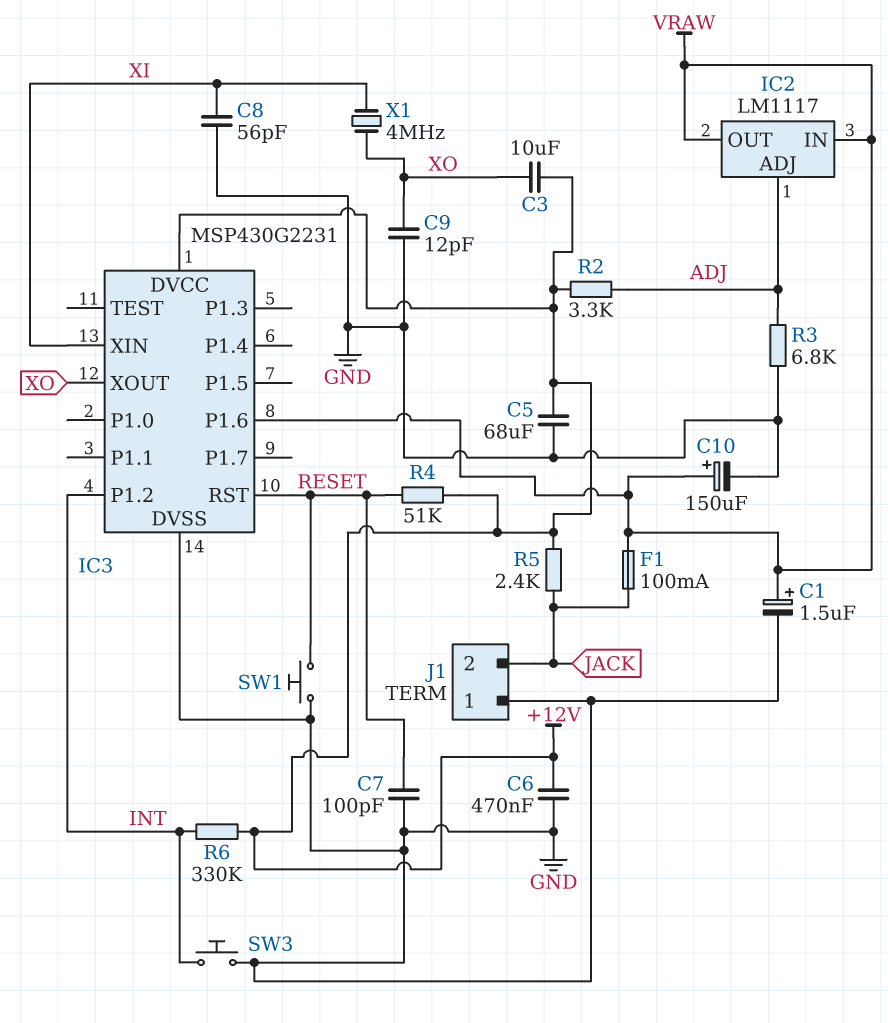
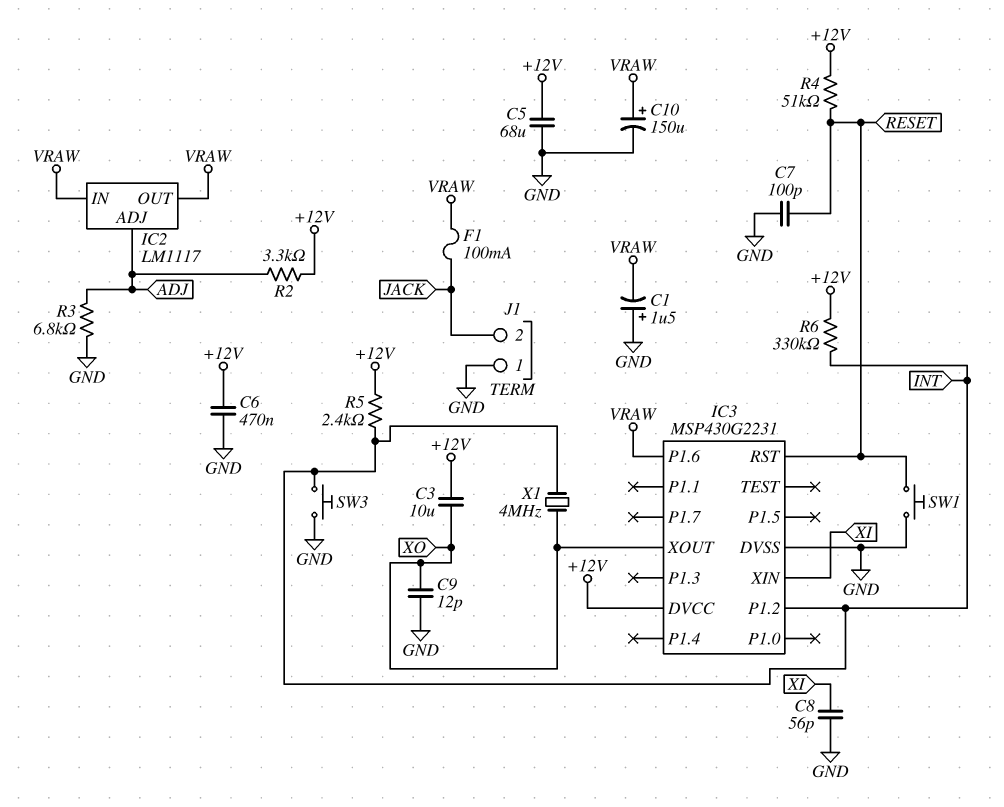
C1: 1.5uF (plus VRAW, minus GND) -> 1.5uF (plus GND, minus VRAW)
R5: 2.4k (+12V, JACK) -> 2.4k (+12V, INT)
X1: 4MHz (XI, XO) -> 4MHz (INT, XO)

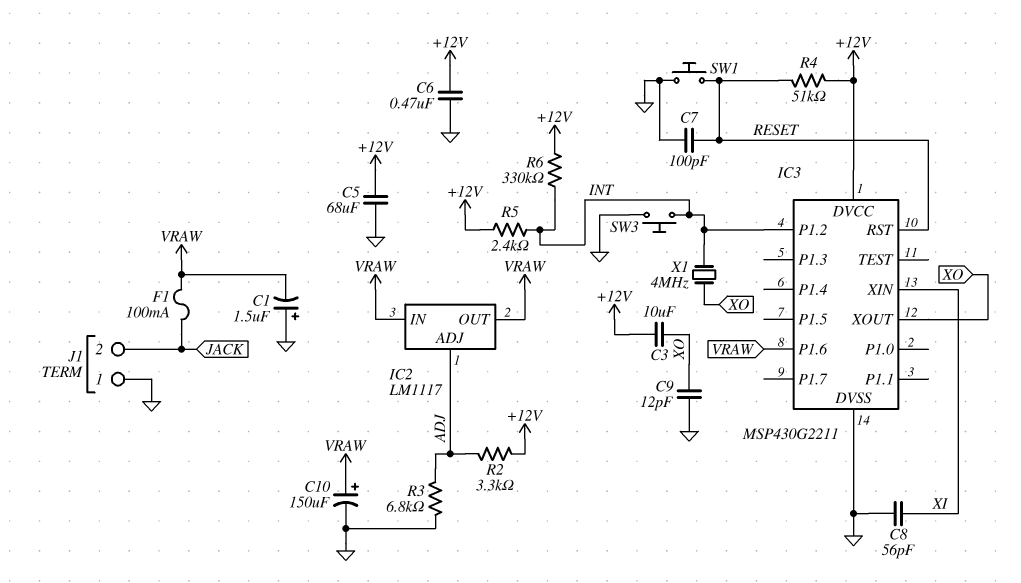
IC3: MSP430G2231 -> MSP430G2211

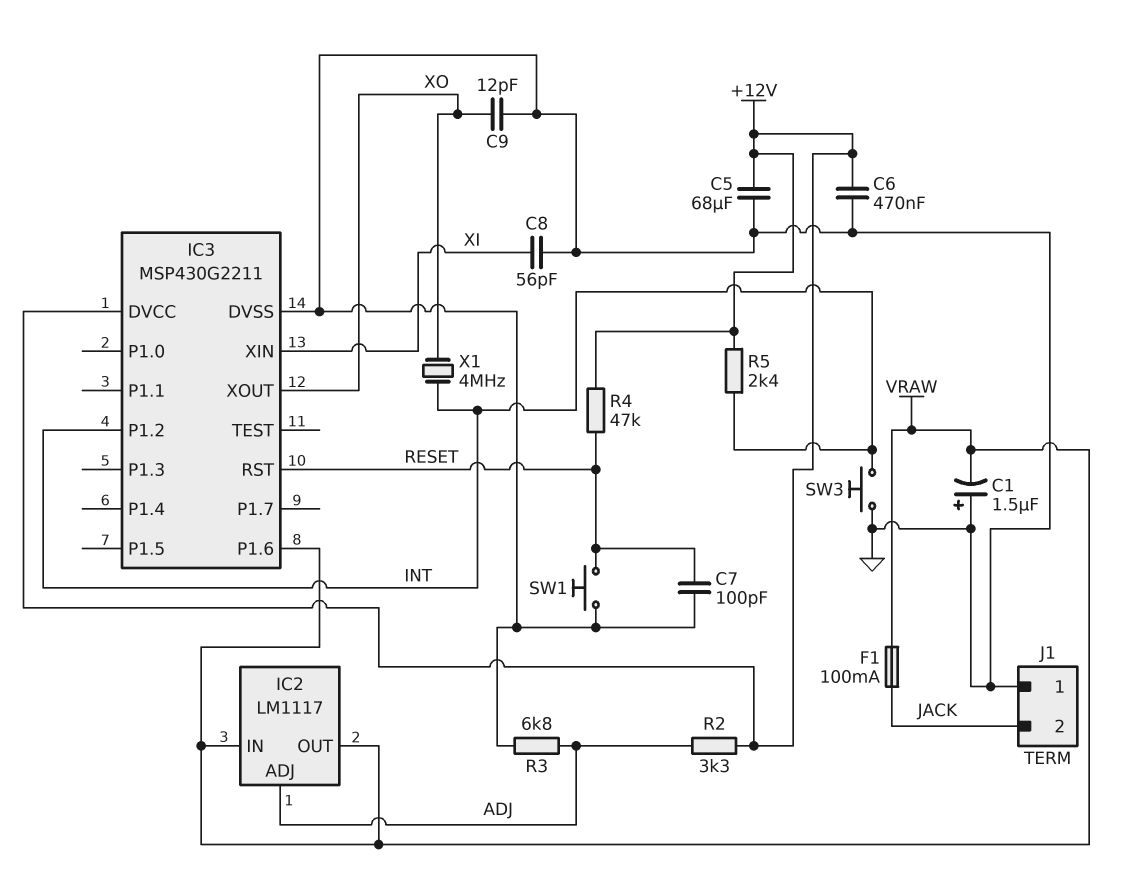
C3: 10uF (+12V, XO) -> none
C10: 150uF (plus VRAW, minus GND) -> none
R4: 51k (+12V, RESET) -> 47k (+12V, RESET)
R6: 330k (+12V, INT) -> none

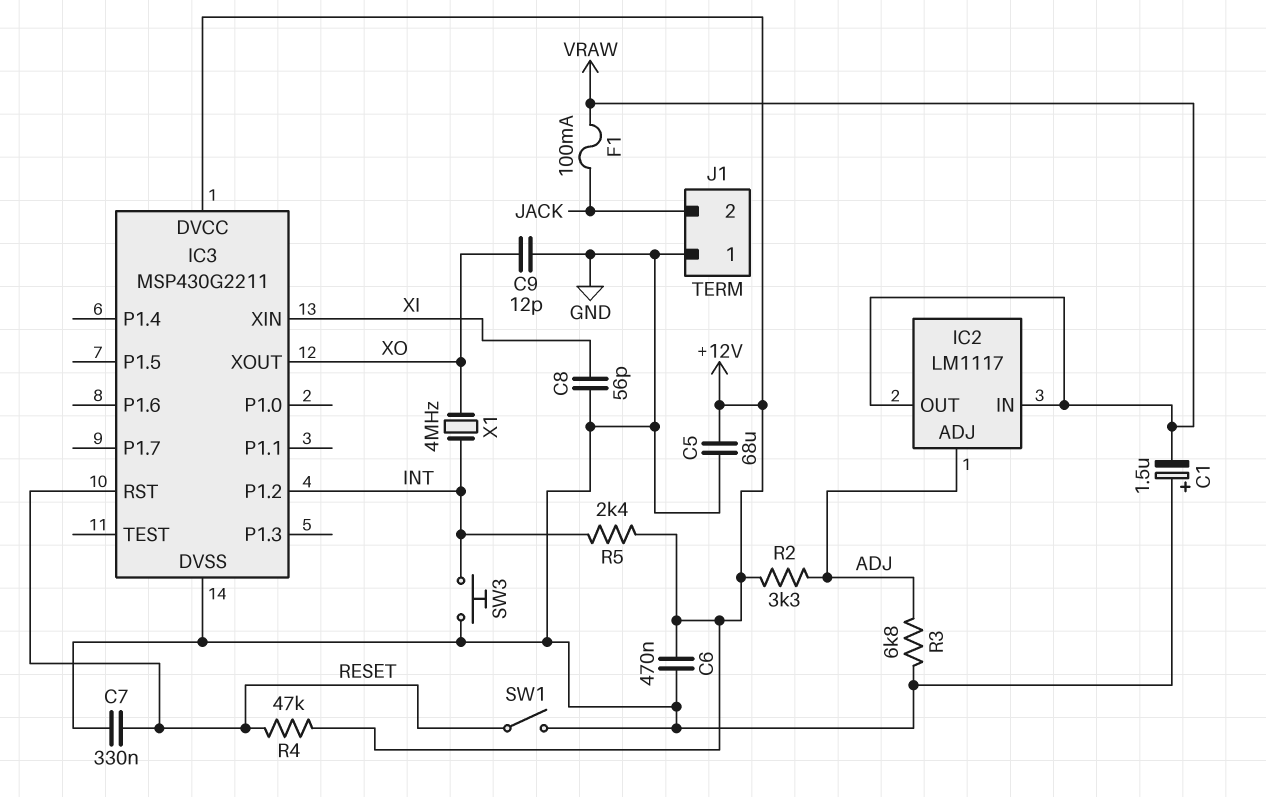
C7: 100pF (GND, RESET) -> 330nF (GND, RESET)
IC3 pin P1.6: VRAW -> none
SW1: button (GND, RESET) -> switch (GND, RESET)

